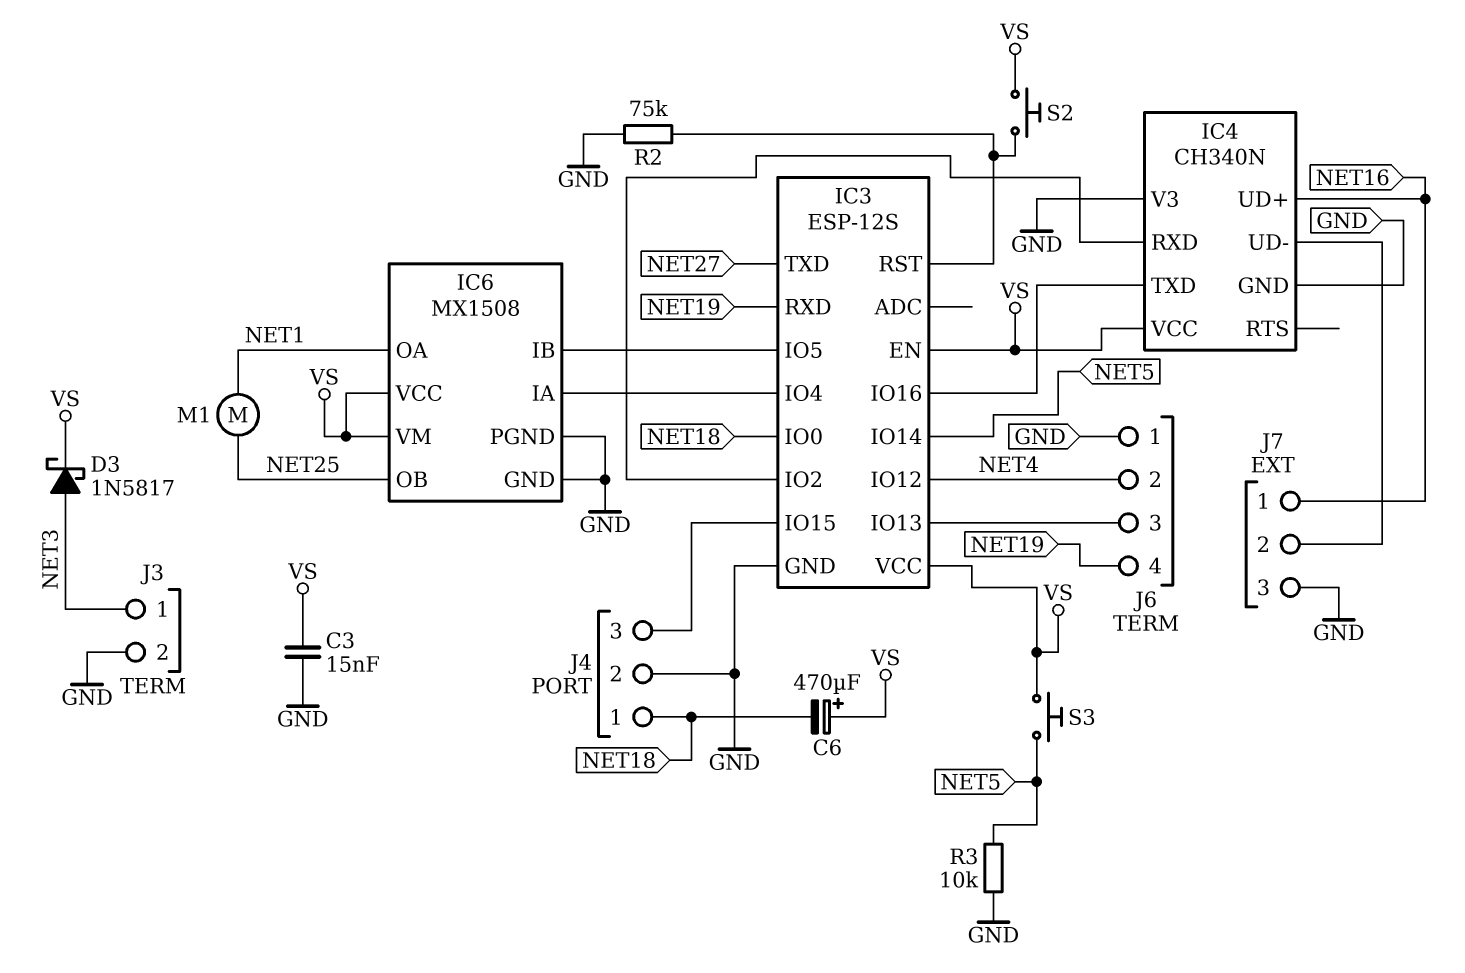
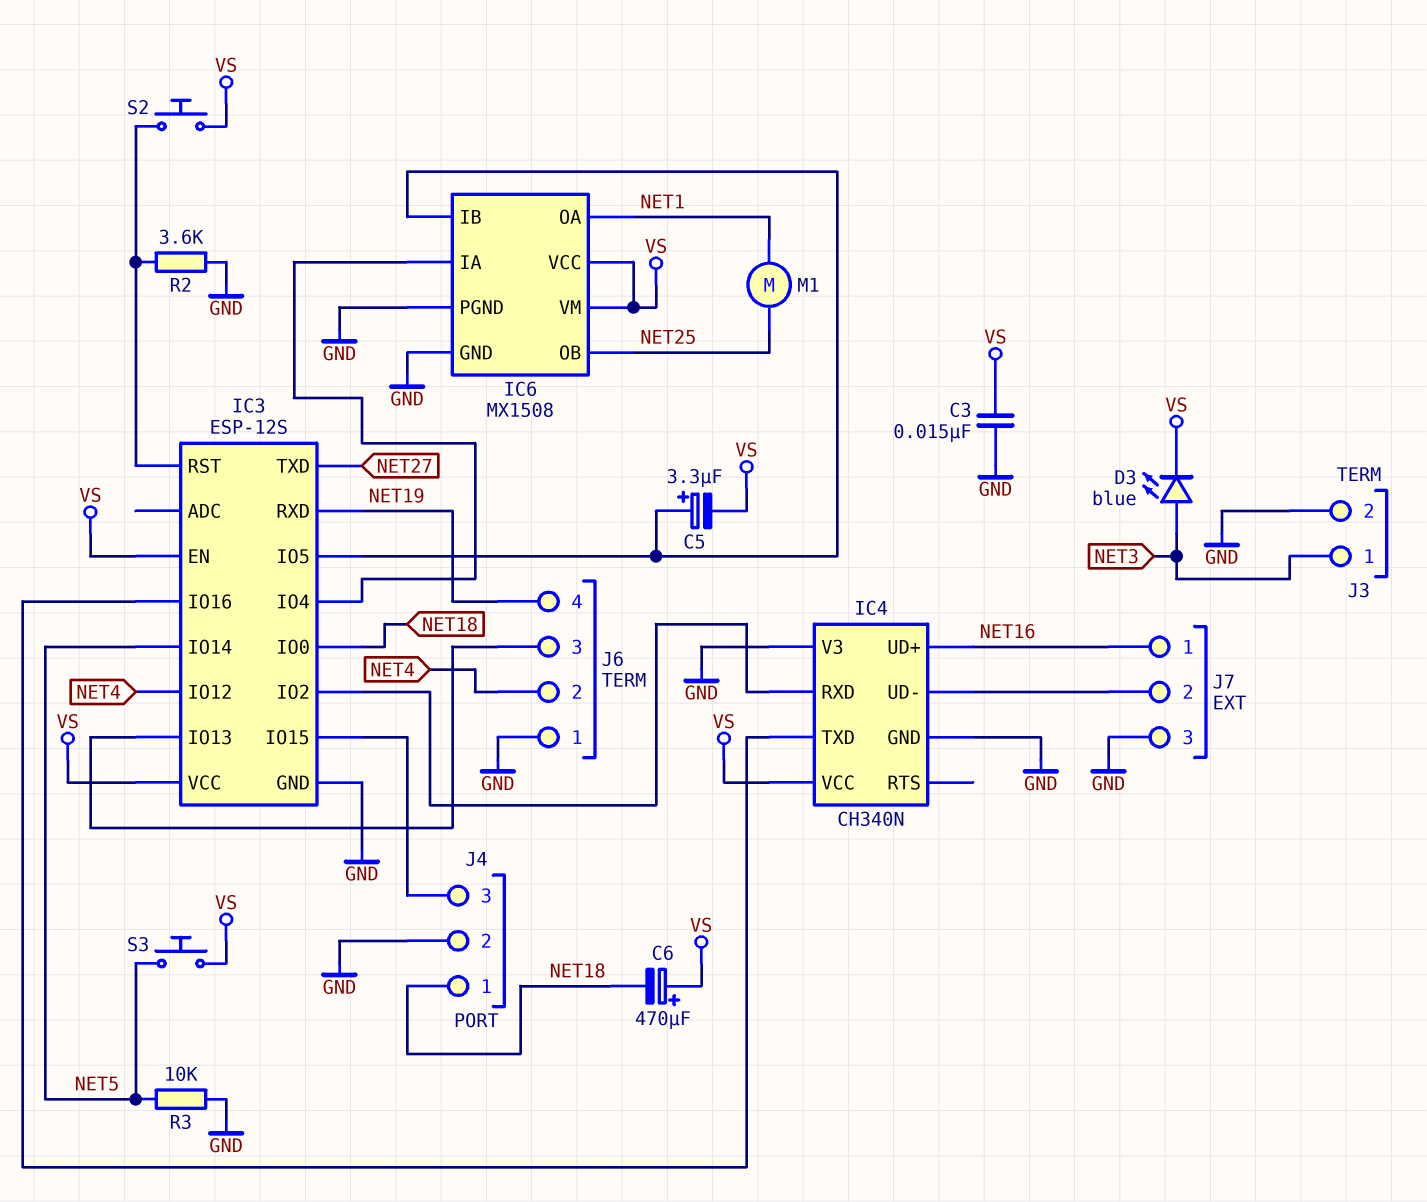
C5: none -> 3.3uF (plus IC3/IO5, minus VS)
D3: schottky 1N5817 (A NET3, K VS) -> LED blue (A NET3, K VS)
R2: 75k (GND, IC3/RST) -> 3.6k (GND, IC3/RST)

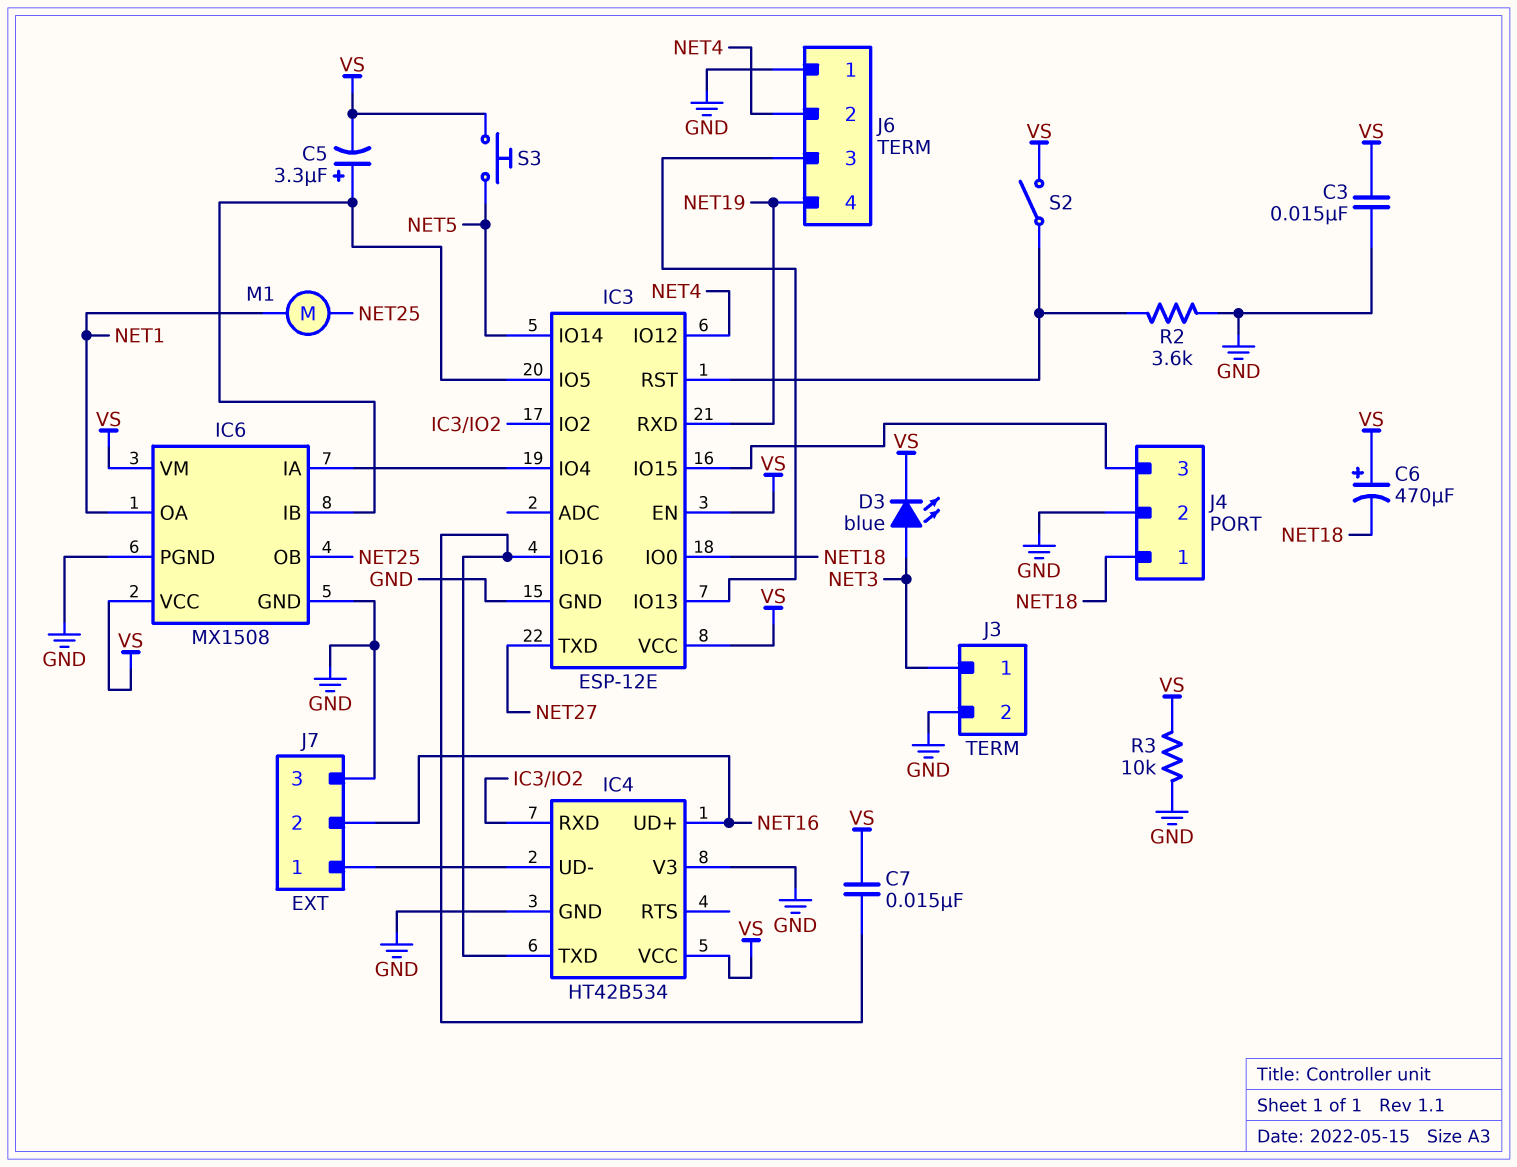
C7: none -> 15nF (IC3/IO16, VS)
IC3: ESP-12S -> ESP-12E
IC4: CH340N -> HT42B534
J7 pin 1: NET16 -> IC4/UD-
J7 pin 2: IC4/UD- -> NET16
R3: 10k (GND, NET5) -> 10k (GND, VS)
S2: button (IC3/RST, VS) -> switch (IC3/RST, VS)

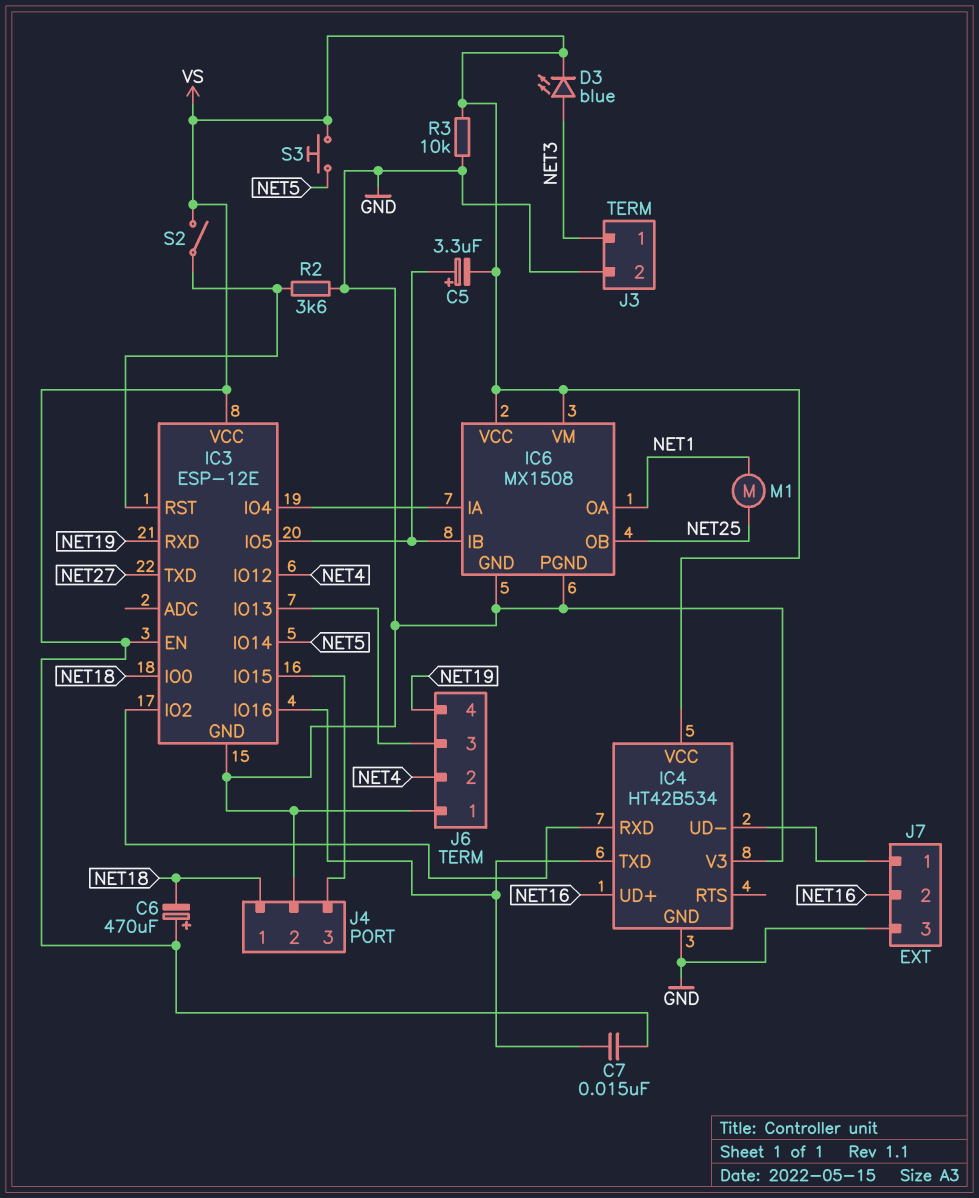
C3: 15nF (GND, VS) -> none

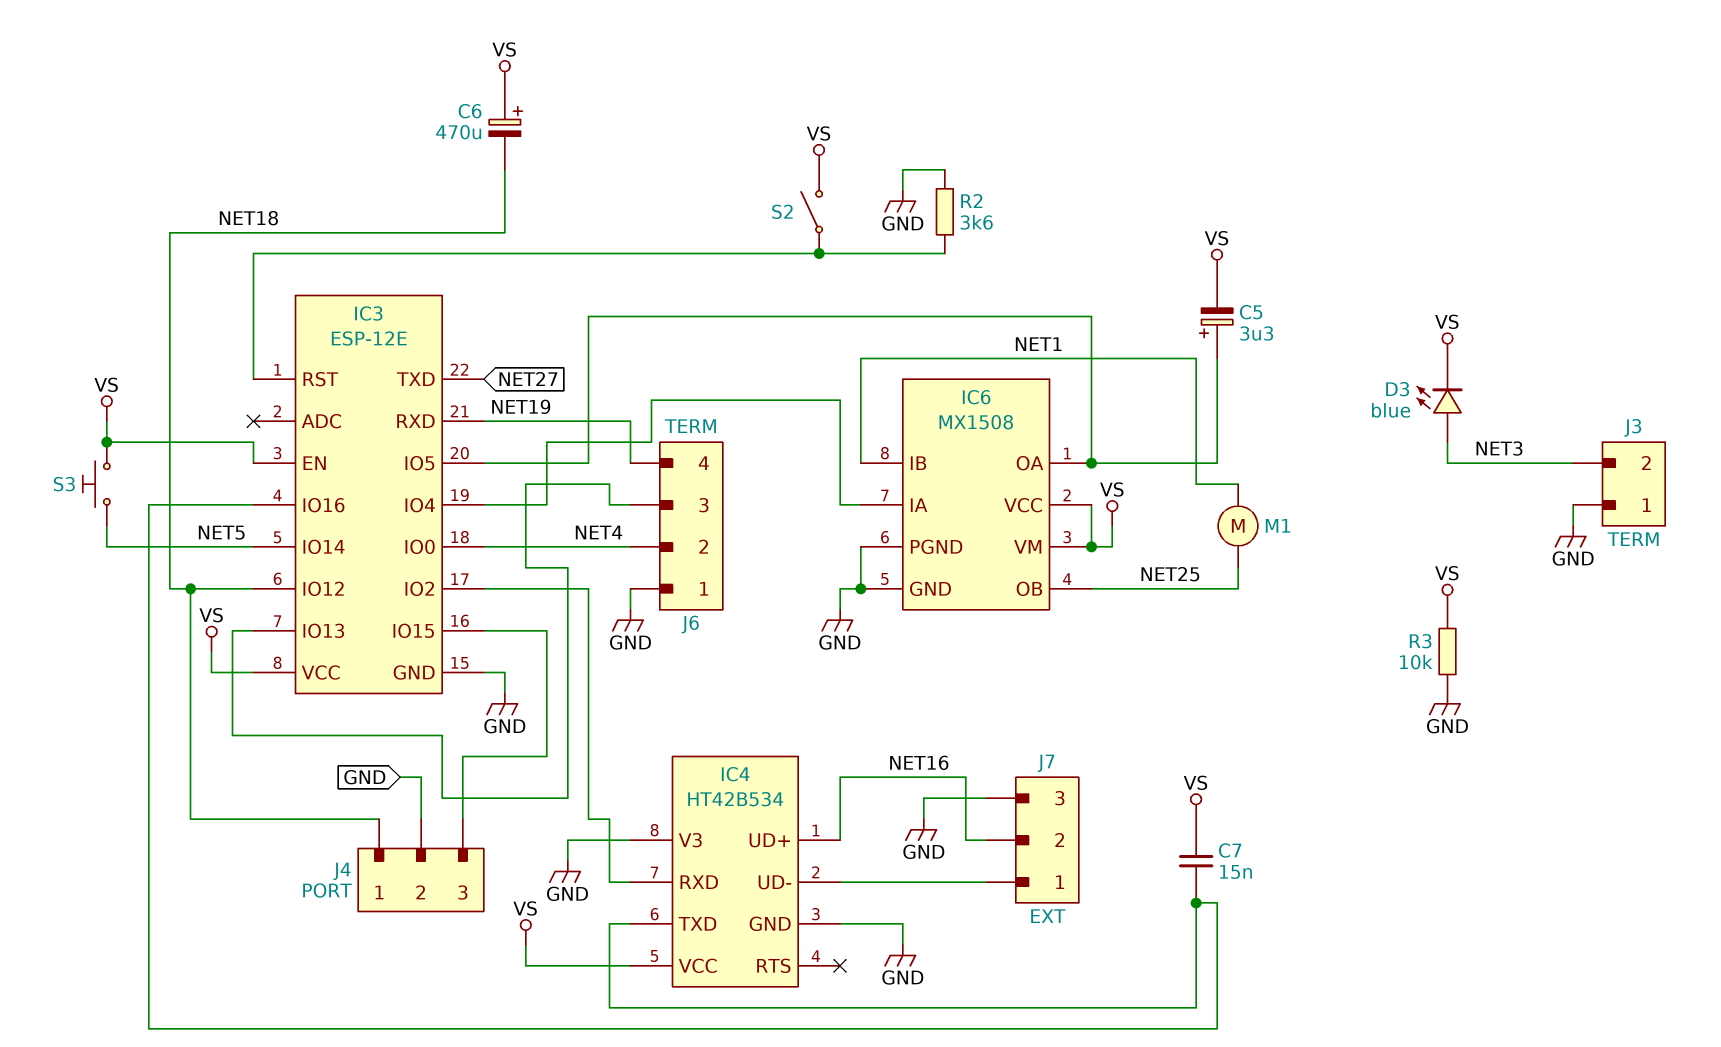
IC3 pin IO0: NET18 -> NET4
IC3 pin IO12: NET4 -> NET18
IC6 pin IB: IC3/IO5 -> NET1
IC6 pin OA: NET1 -> IC3/IO5
J3 pin 1: NET3 -> GND
J3 pin 2: GND -> NET3

